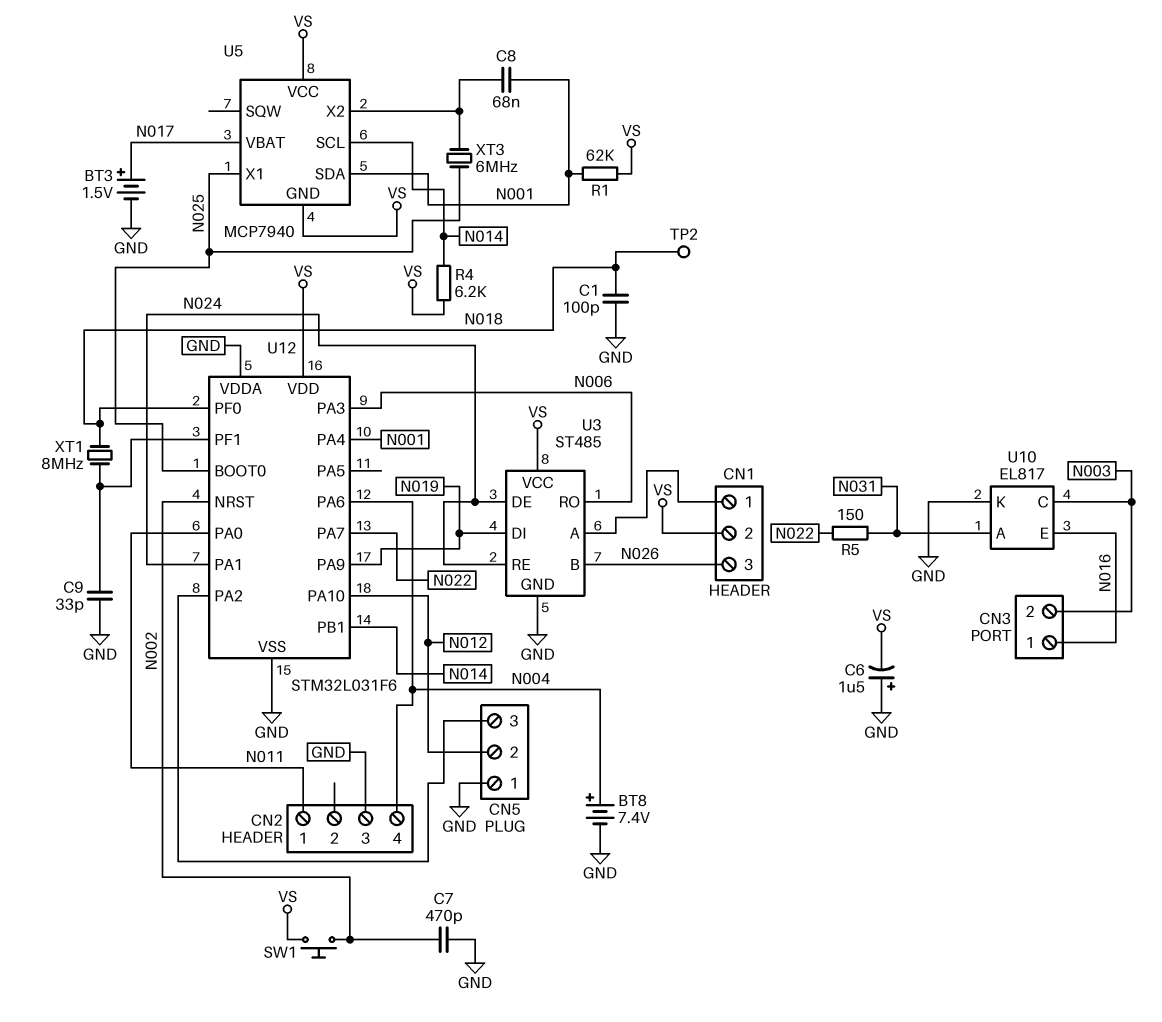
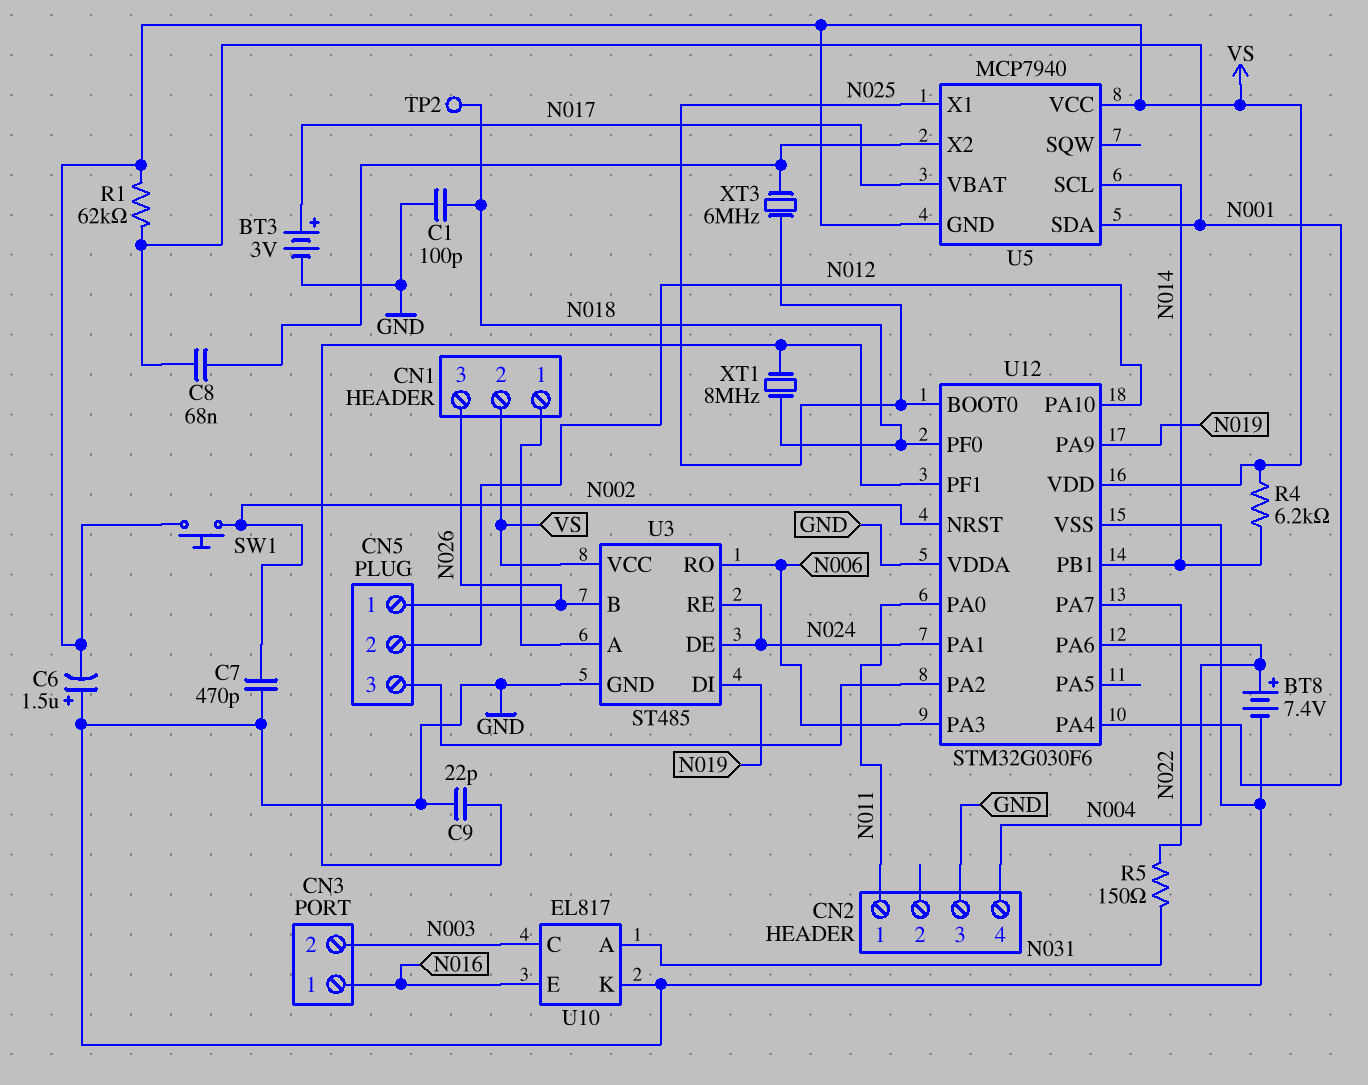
BT3: 1.5V (plus N017, minus GND) -> 3V (plus N017, minus GND)
C9: 33pF (GND, U12/PF1) -> 22pF (GND, U12/PF1)
CN5 pin 1: GND -> N026
U12: STM32L031F6 -> STM32G030F6

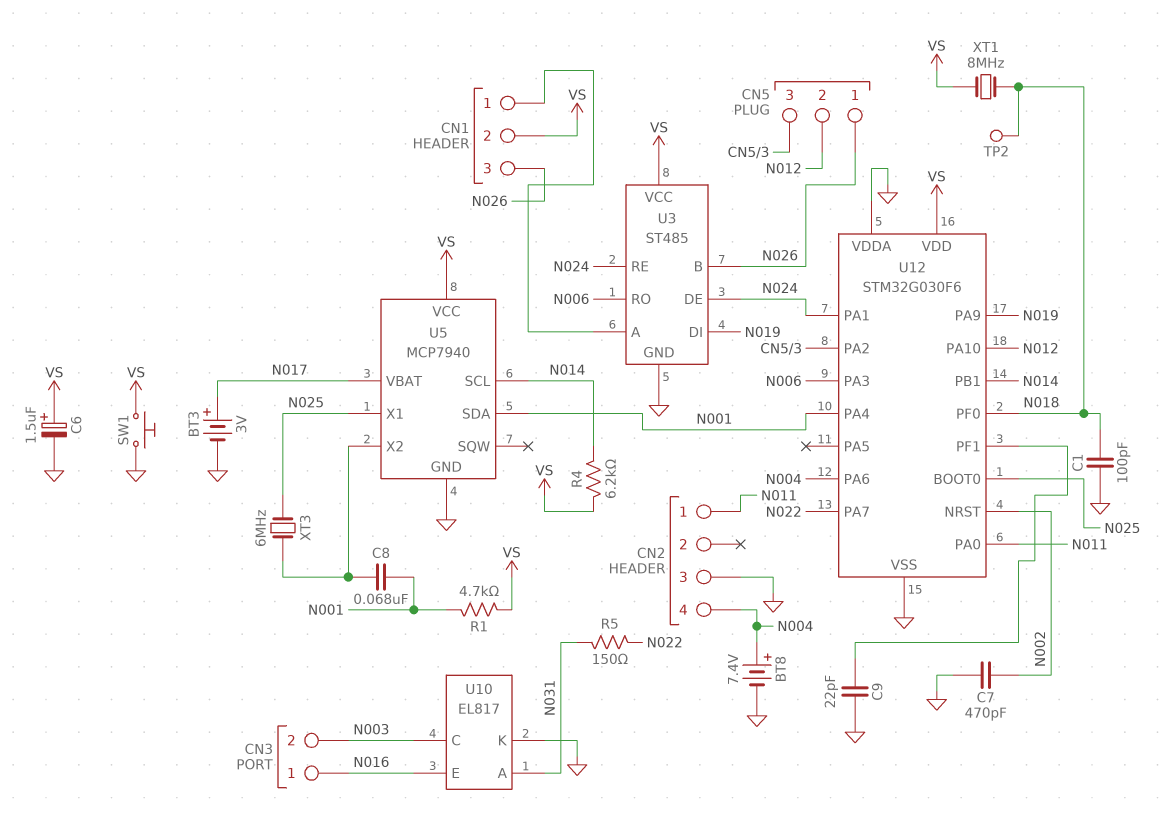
C6: 1.5uF (plus GND, minus VS) -> 1.5uF (plus VS, minus GND)
R1: 62k (N001, VS) -> 4.7k (N001, VS)
SW1: button (N002, VS) -> button (GND, VS)
U5 pin GND: VS -> GND
XT1: 8MHz (N018, U12/PF1) -> 8MHz (N018, VS)

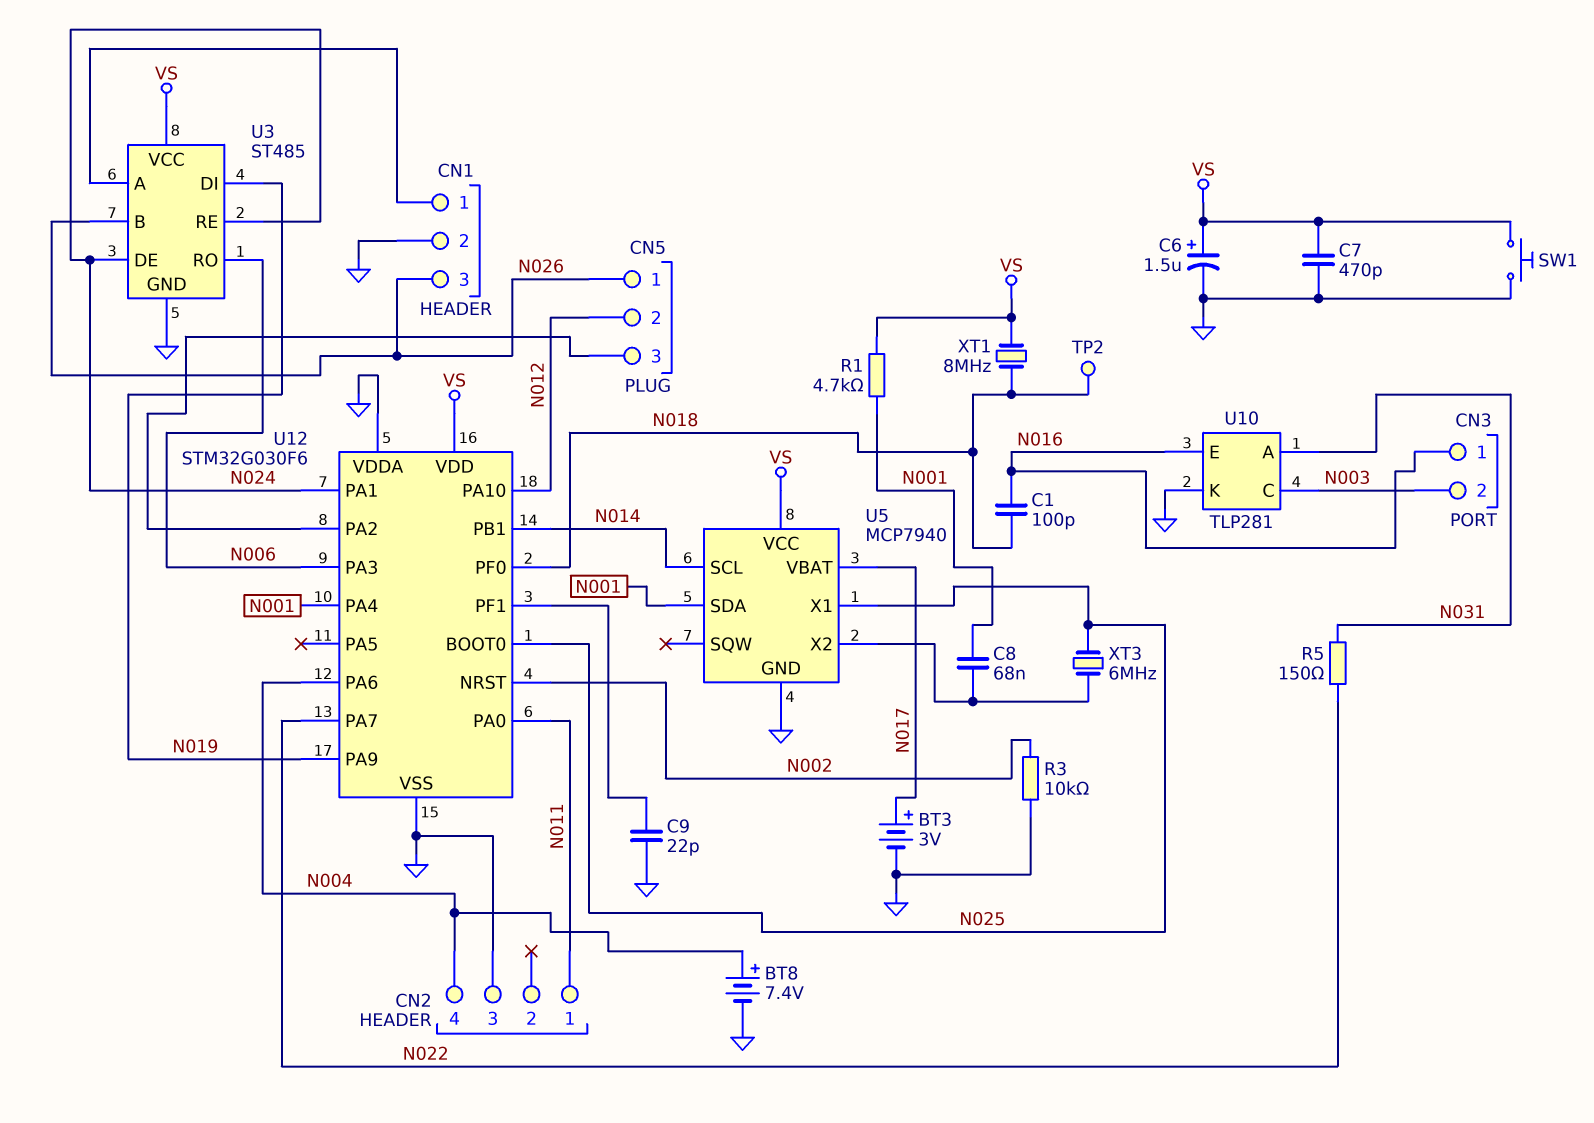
C1: 100pF (GND, N018) -> 100pF (N016, N018)
C7: 470pF (GND, N002) -> 470pF (GND, VS)
CN1 pin 2: VS -> GND
R3: none -> 10k (GND, N002)
R4: 6.2k (N014, VS) -> none
U10: EL817 -> TLP281

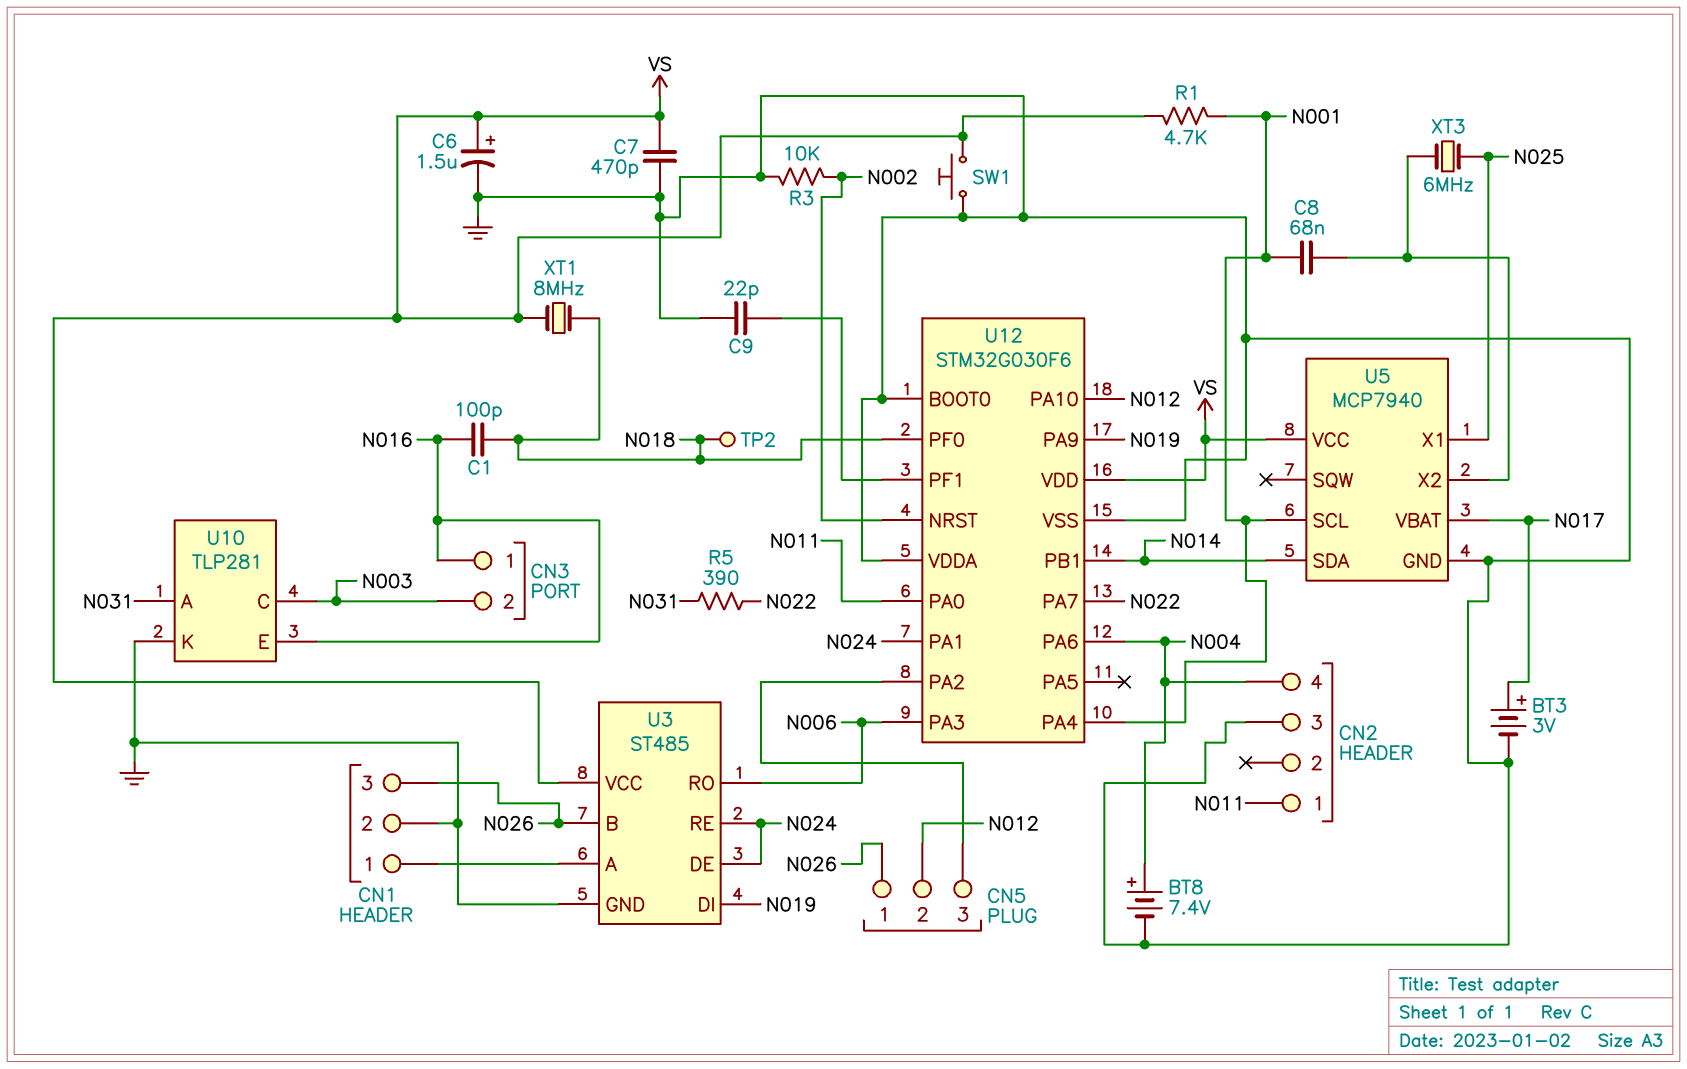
R5: 150 (N022, N031) -> 390 (N022, N031)
U5 pin SCL: N014 -> N001
U5 pin SDA: N001 -> N014
U12 pin BOOT0: N025 -> GND

